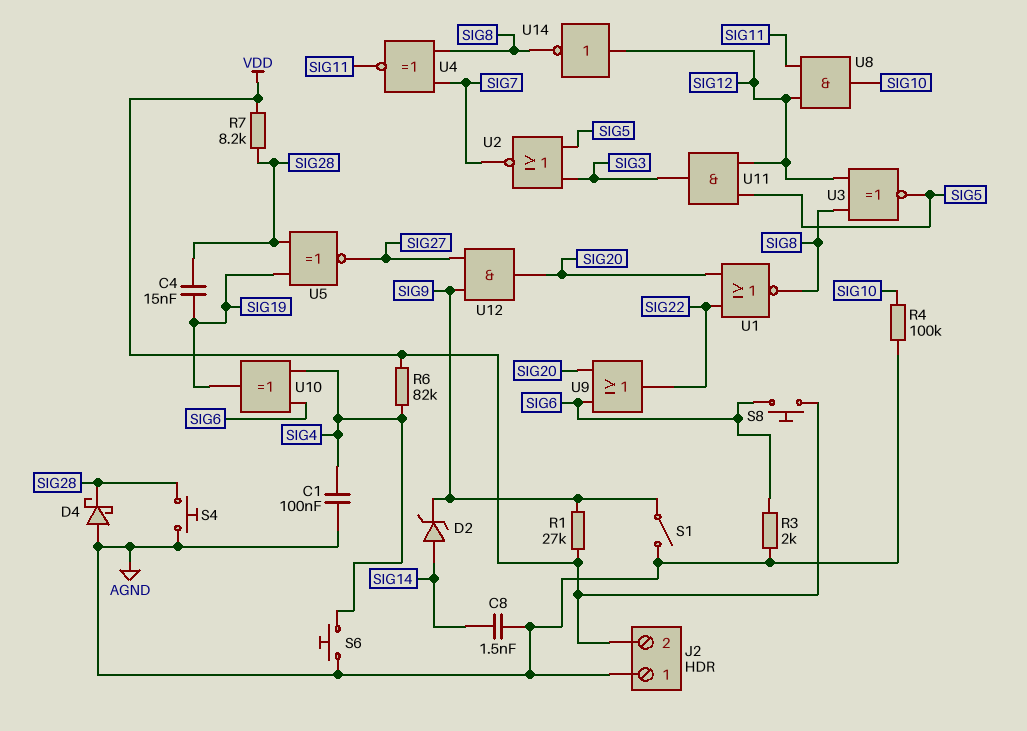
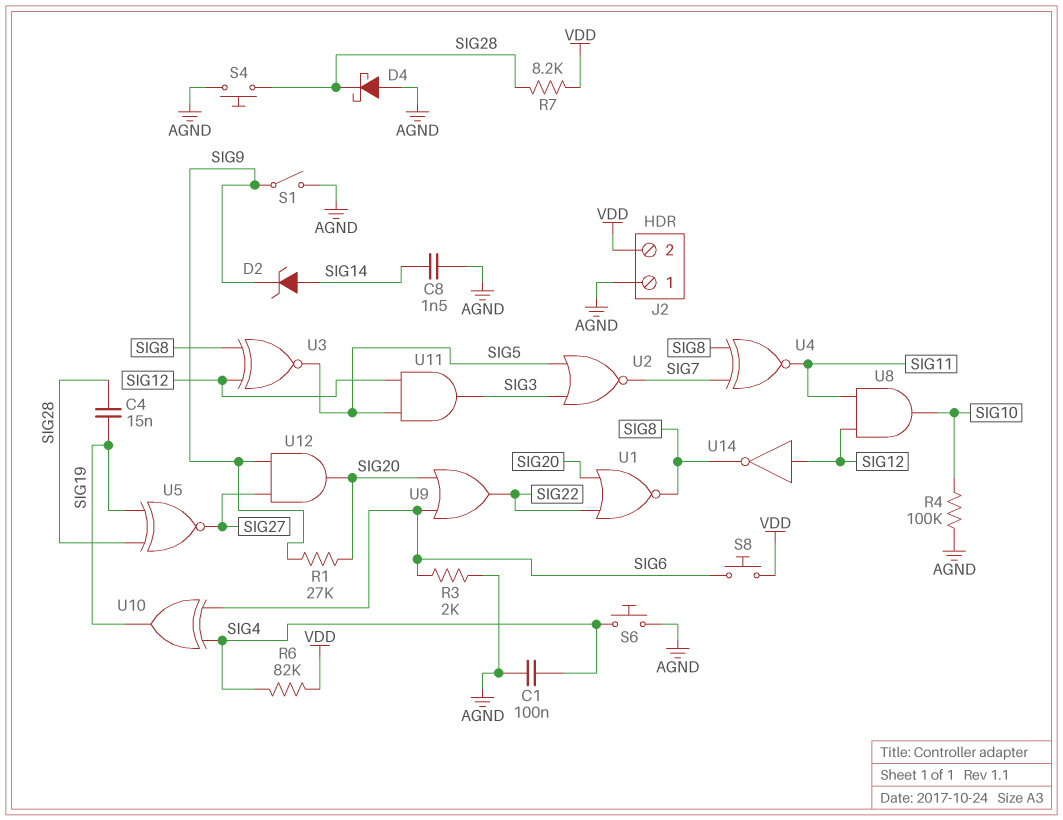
R1: 27k (SIG9, VDD) -> 27k (SIG9, SIG20)

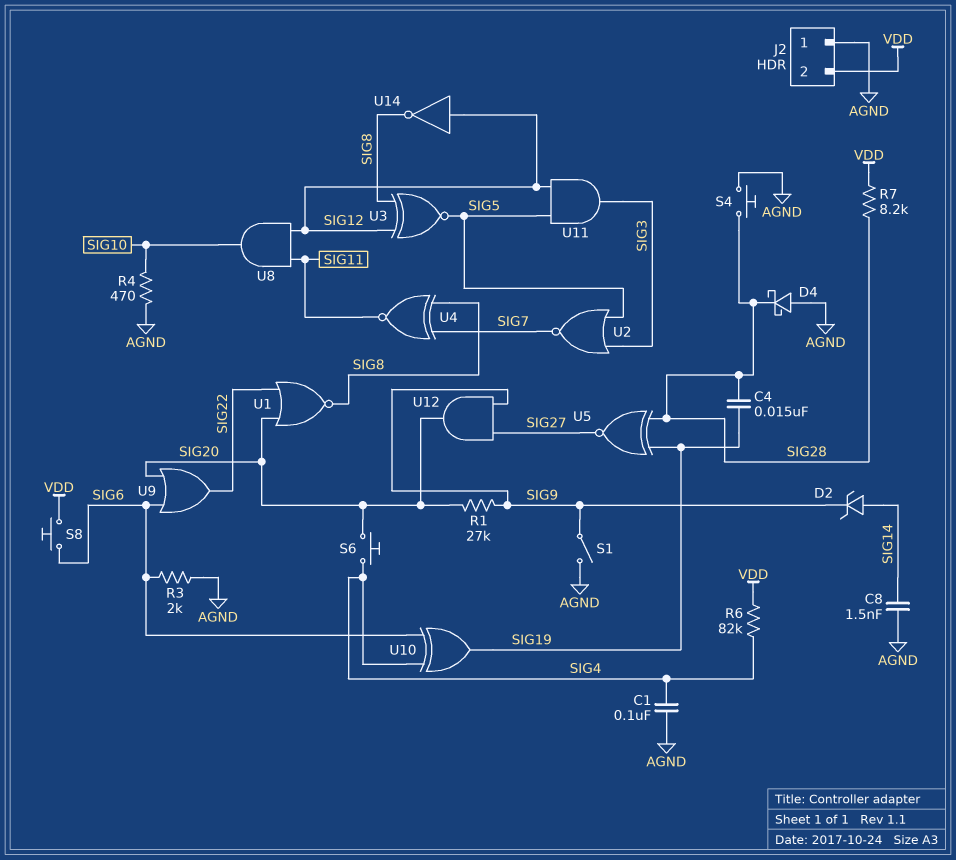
R4: 100k (AGND, SIG10) -> 470 (AGND, SIG10)
S6: button (AGND, SIG4) -> button (SIG4, SIG20)

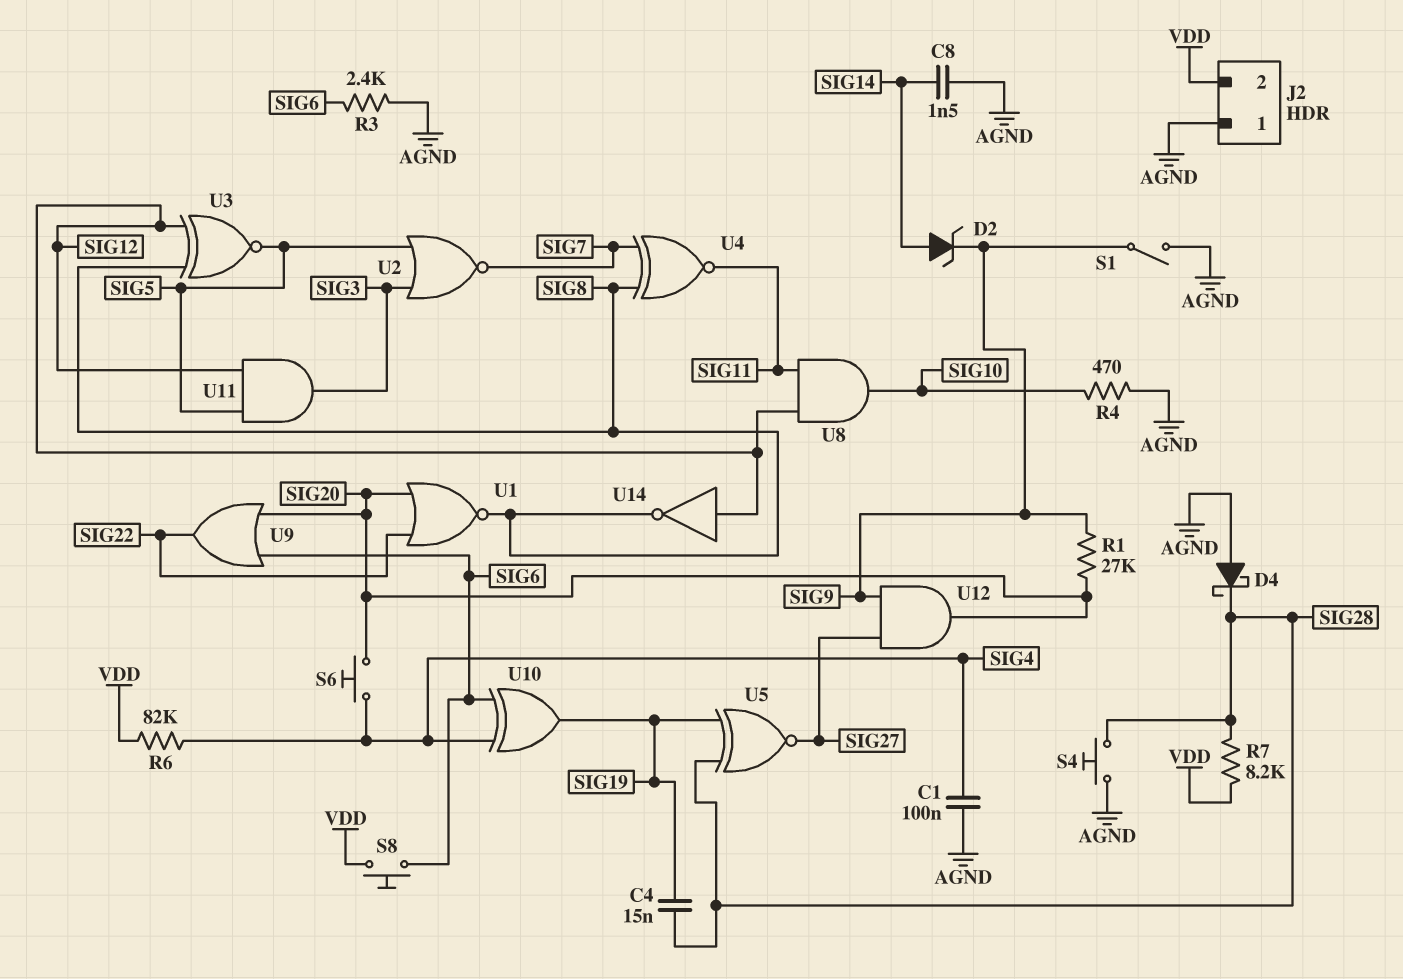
R3: 2k (AGND, SIG6) -> 2.4k (AGND, SIG6)

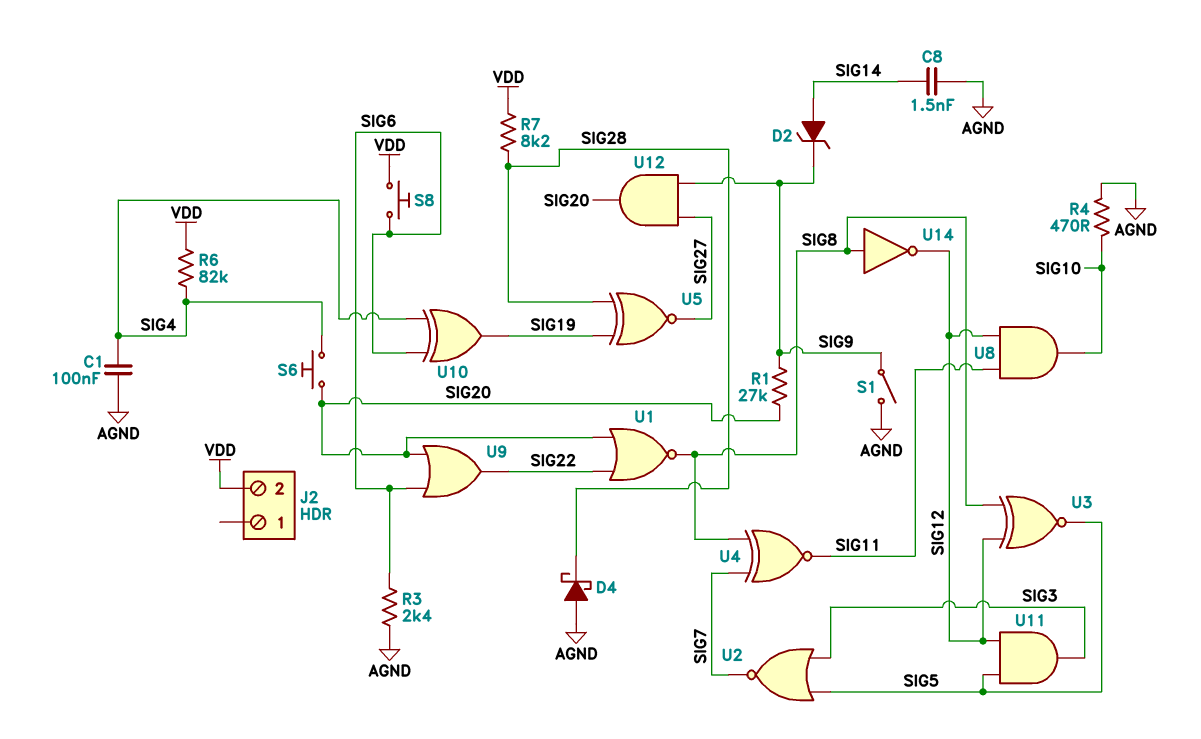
C4: 15nF (SIG19, SIG28) -> none
J2 pin 1: AGND -> none
S4: button (AGND, SIG28) -> none
U14: NOT (in SIG12, out SIG8) -> NOT (in SIG8, out SIG12)

